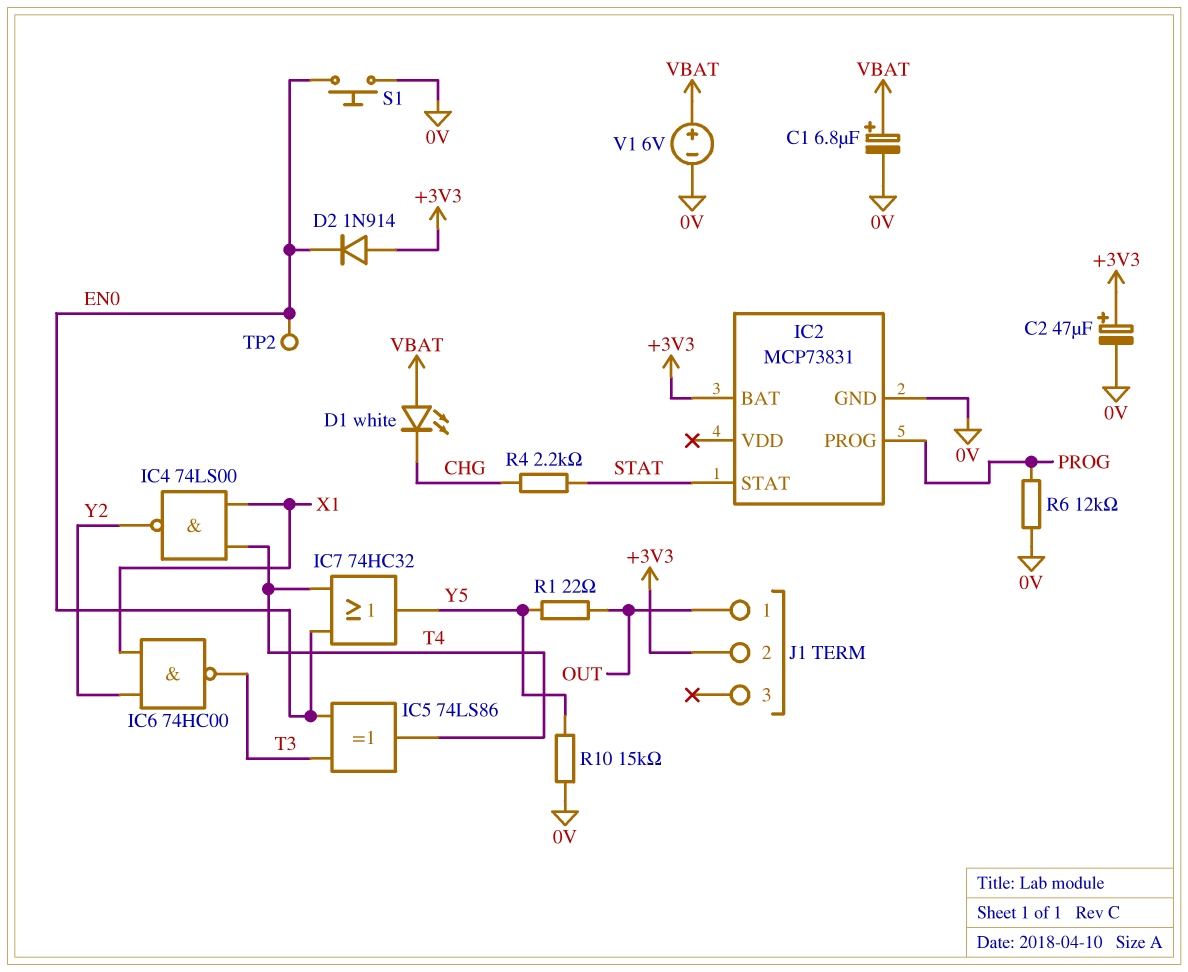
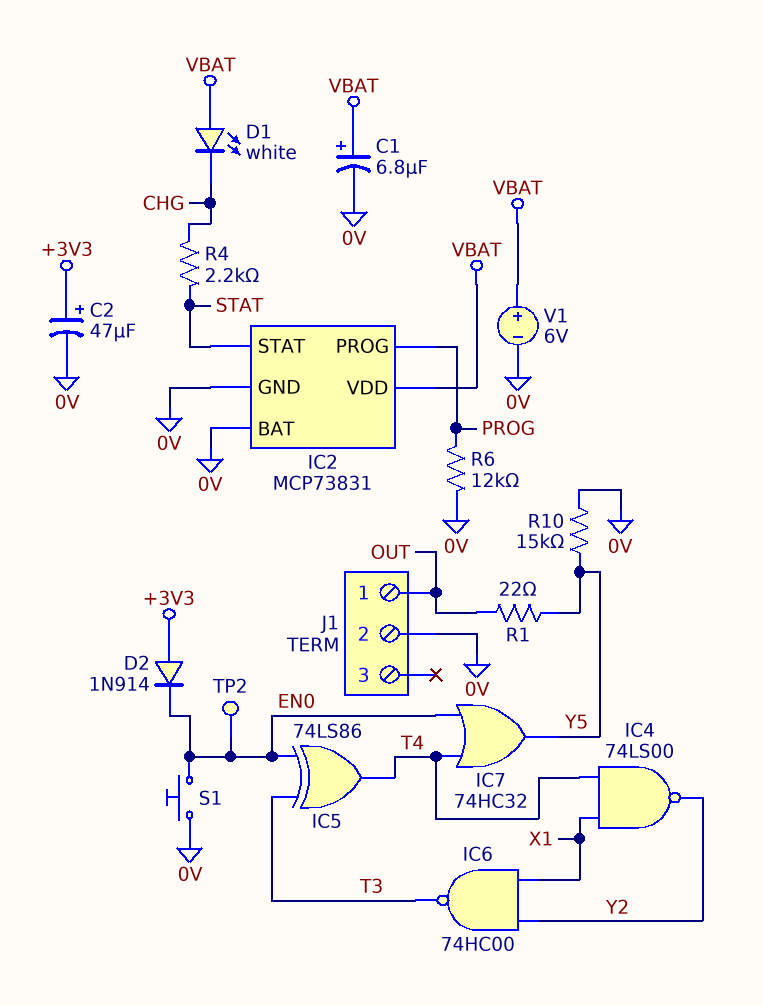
IC2 pin BAT: +3V3 -> 0V
IC2 pin VDD: none -> VBAT
J1 pin 2: +3V3 -> 0V

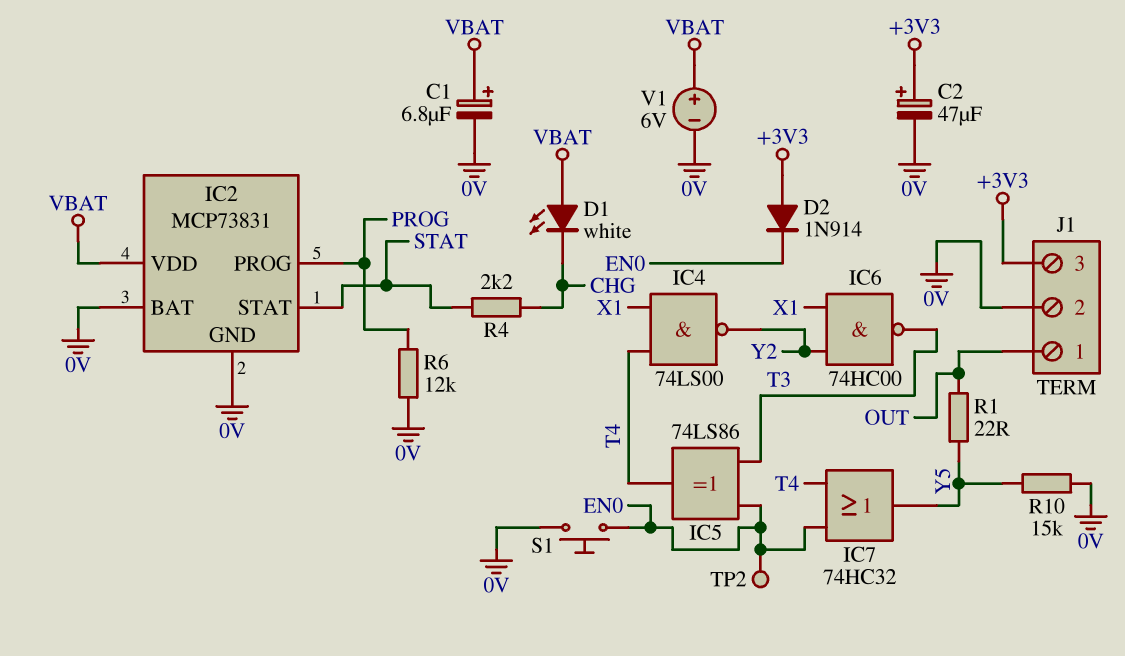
J1 pin 3: none -> +3V3

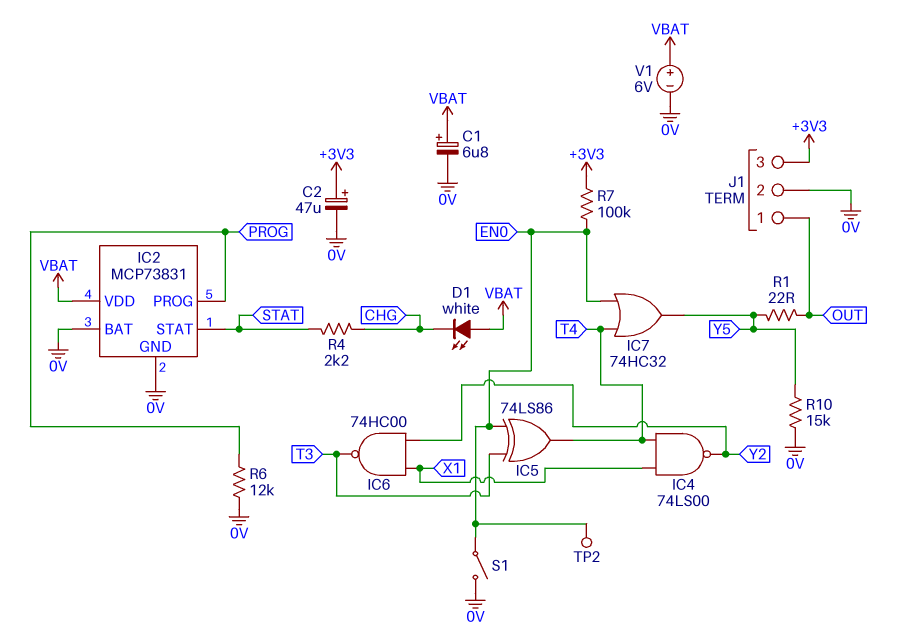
D2: diode 1N914 (A +3V3, K EN0) -> none
R7: none -> 100k (+3V3, EN0)
S1: button (0V, EN0) -> switch (0V, EN0)

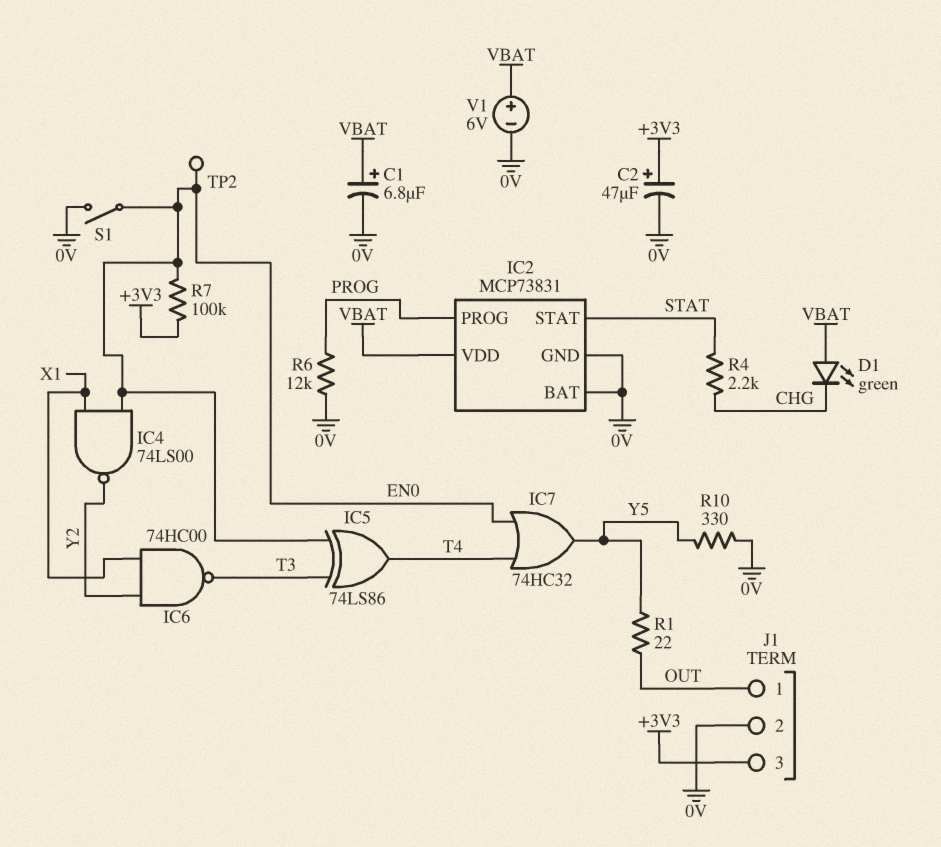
D1: LED white (A VBAT, K CHG) -> LED green (A VBAT, K CHG)
IC4: NAND 74LS00 (in T4, in X1, out Y2) -> NAND 74LS00 (in EN0, in X1, out Y2)
R10: 15k (0V, Y5) -> 330 (0V, Y5)

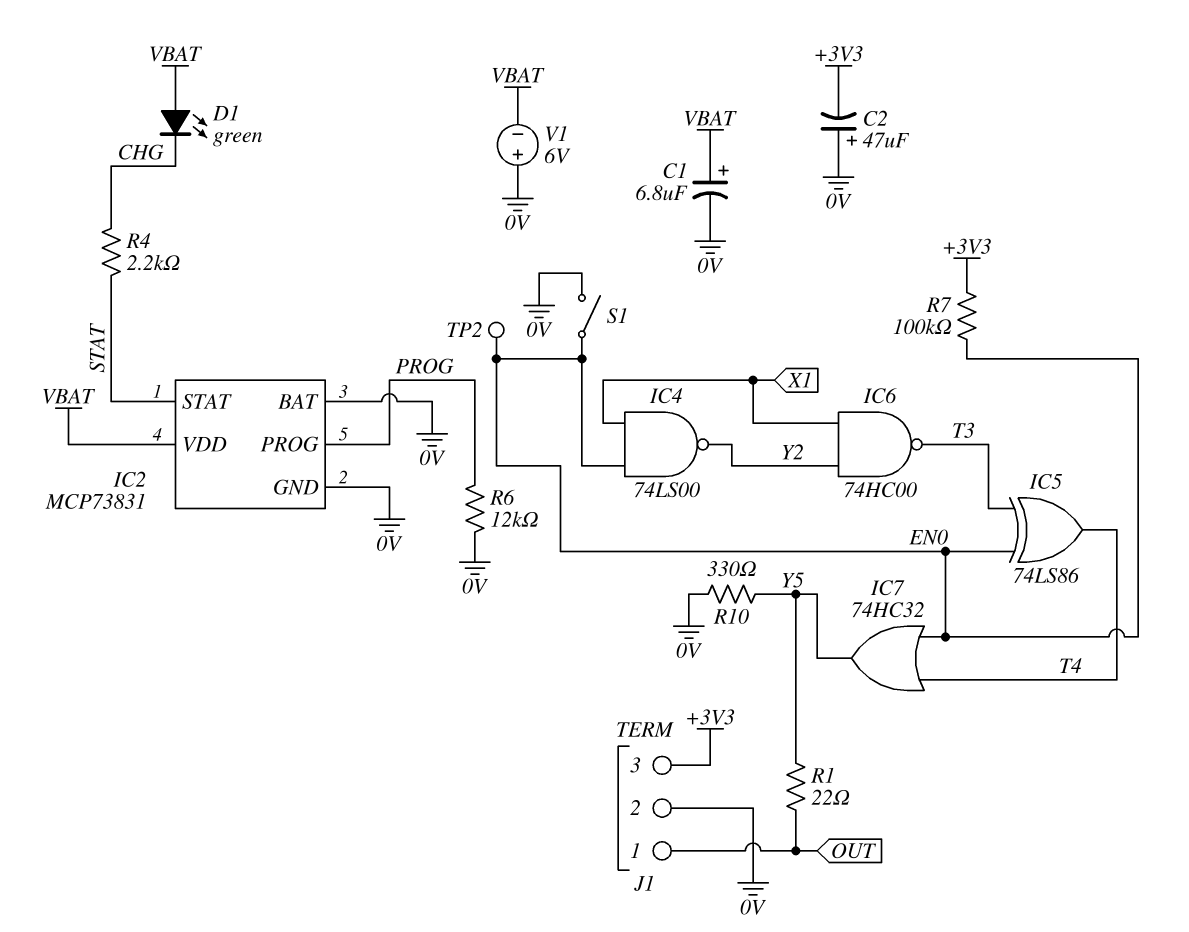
C2: 47uF (plus +3V3, minus 0V) -> 47uF (plus 0V, minus +3V3)
V1: 6V (plus VBAT, minus 0V) -> 6V (plus 0V, minus VBAT)

